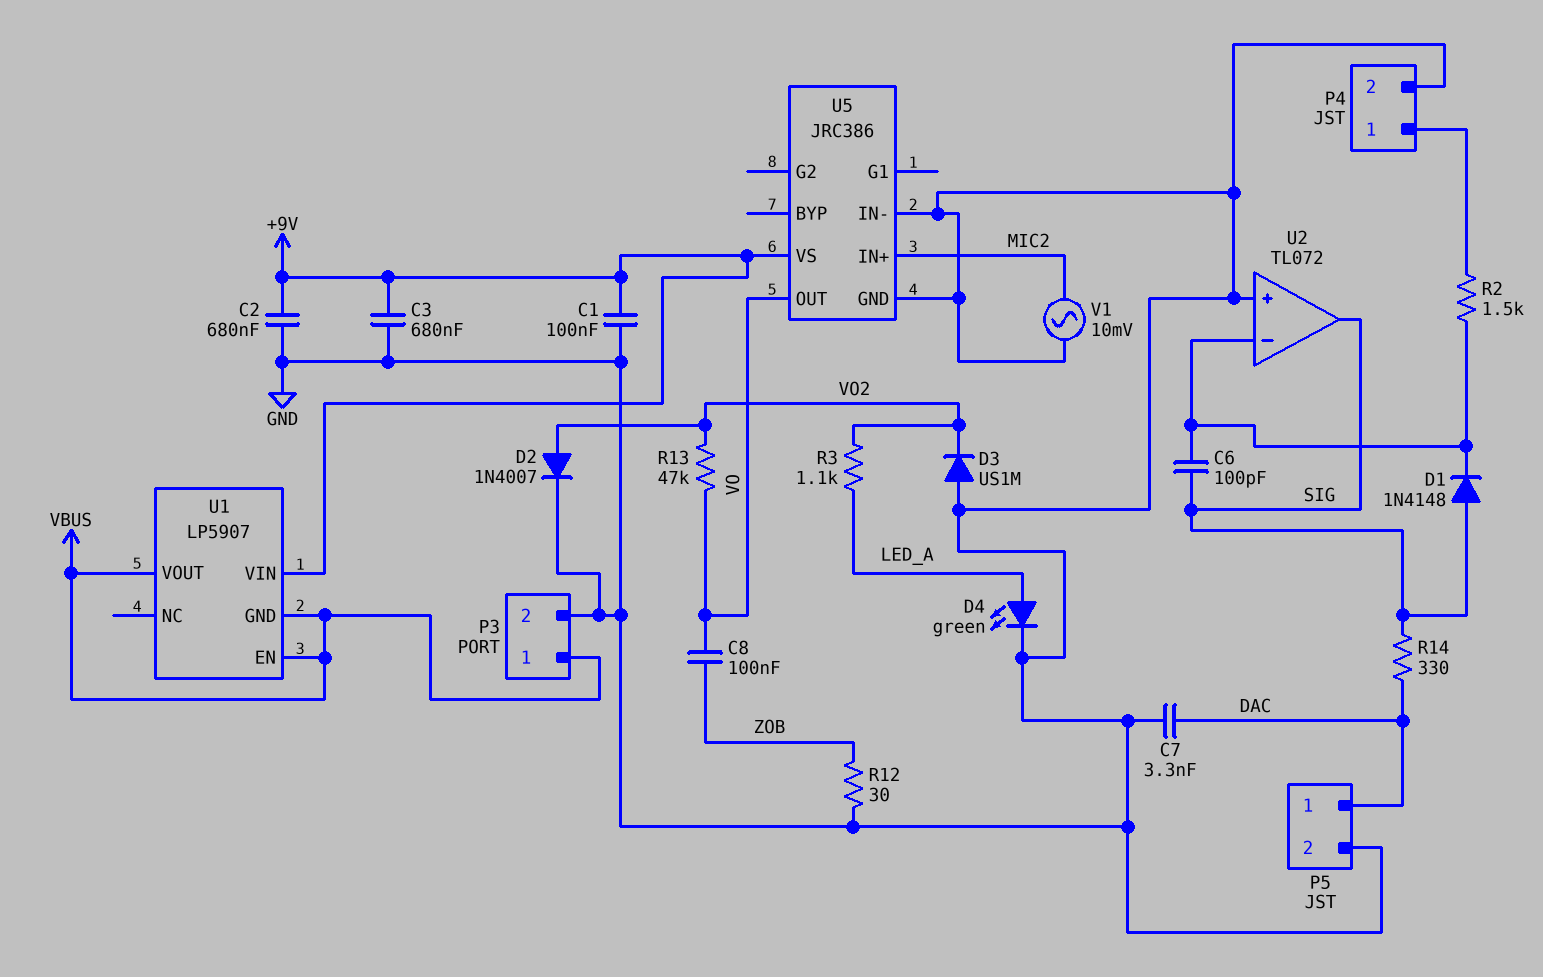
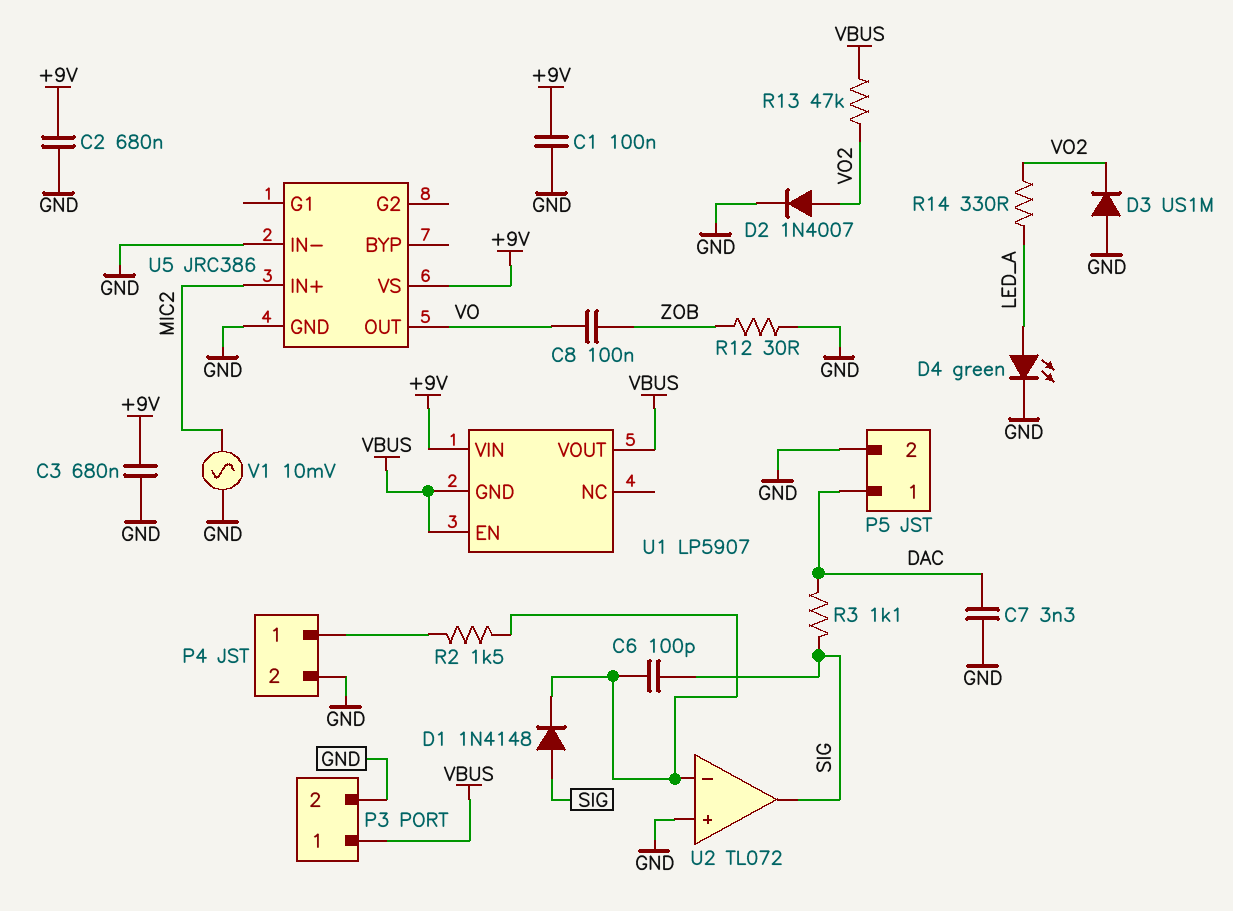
R3: 1.1k (LED_A, VO2) -> 1.1k (DAC, SIG)
R13: 47k (VO, VO2) -> 47k (VBUS, VO2)
R14: 330 (DAC, SIG) -> 330 (LED_A, VO2)

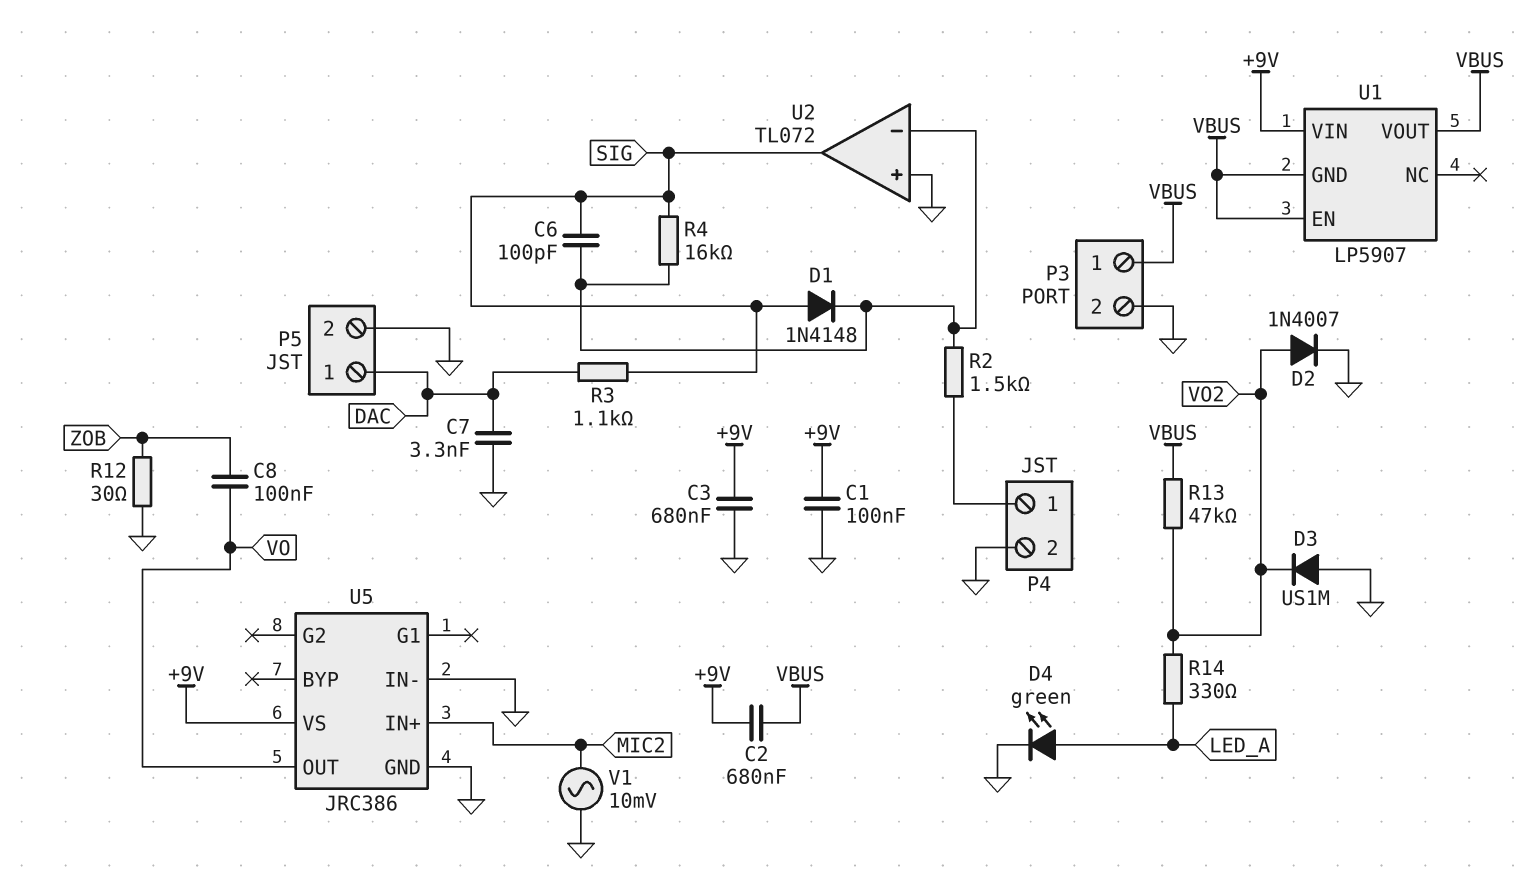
C2: 680nF (+9V, GND) -> 680nF (+9V, VBUS)
R4: none -> 16k (SIG, U2/in-)

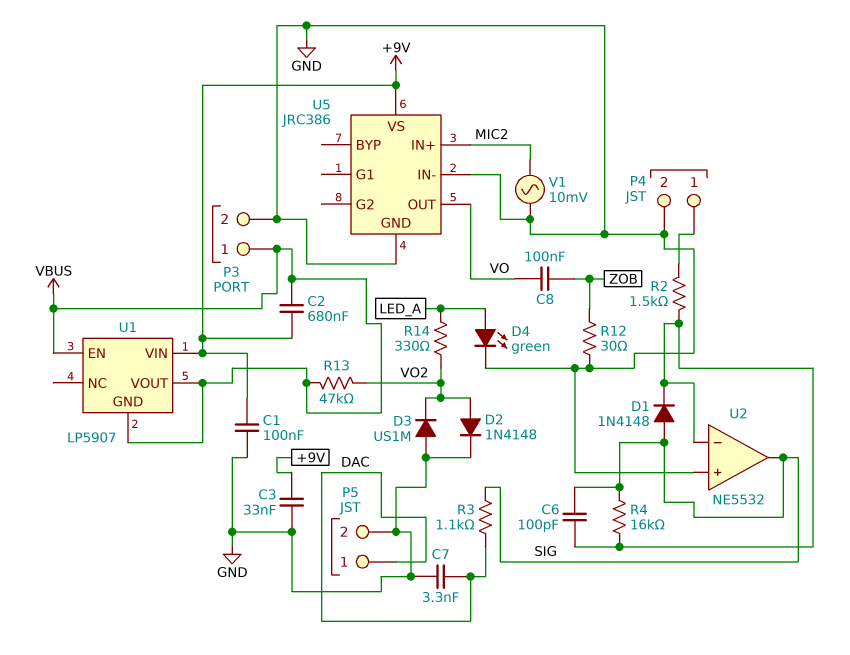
C3: 680nF (+9V, GND) -> 33nF (+9V, GND)
D2: diode 1N4007 (A VO2, K GND) -> diode 1N4148 (A VO2, K GND)
U2: TL072 -> NE5532

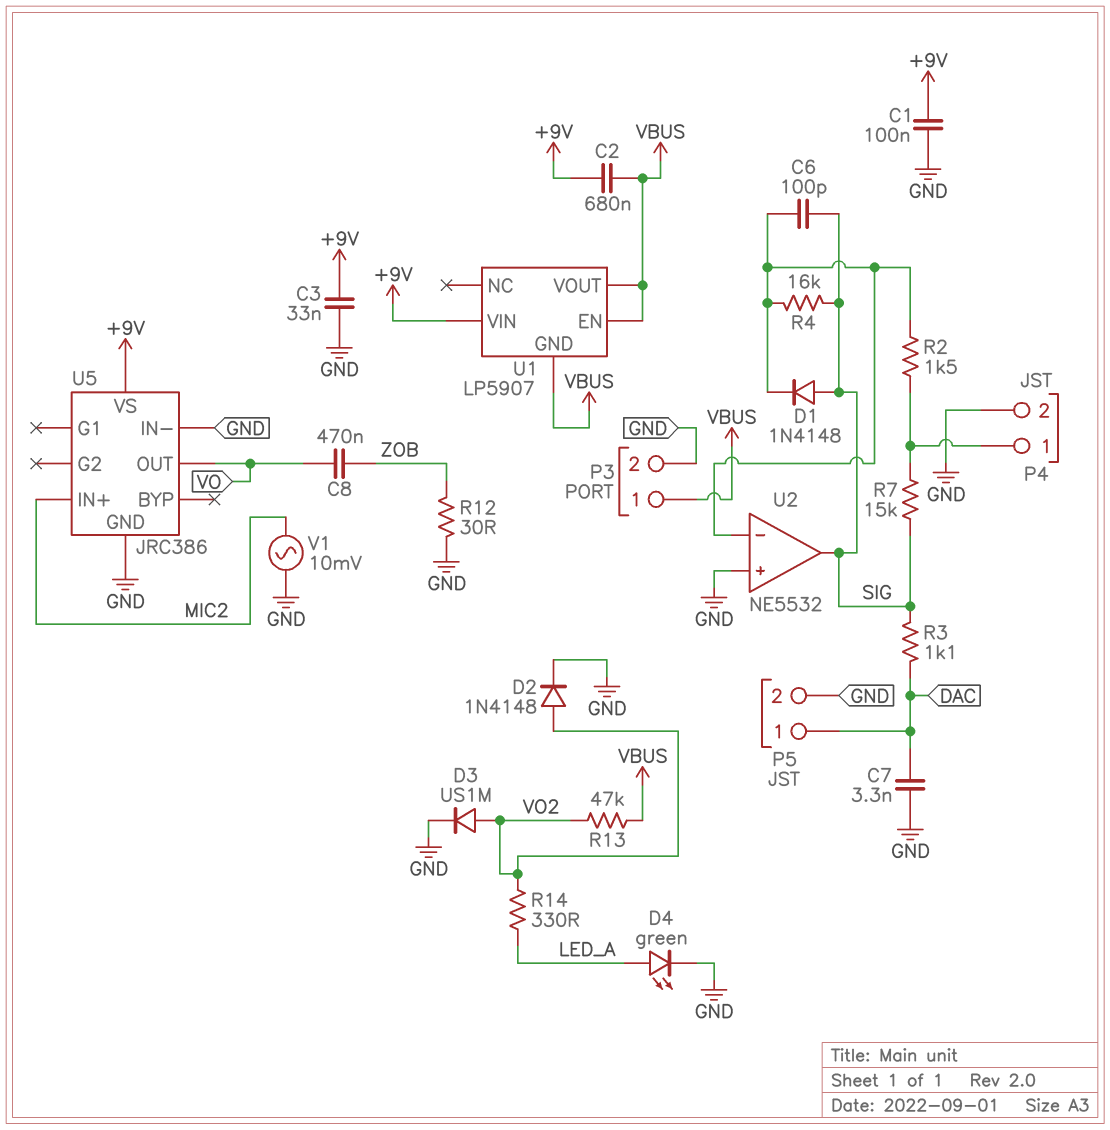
C8: 100nF (VO, ZOB) -> 470nF (VO, ZOB)
D3: diode US1M (A GND, K VO2) -> diode US1M (A VO2, K GND)
R7: none -> 15k (P4/1, SIG)

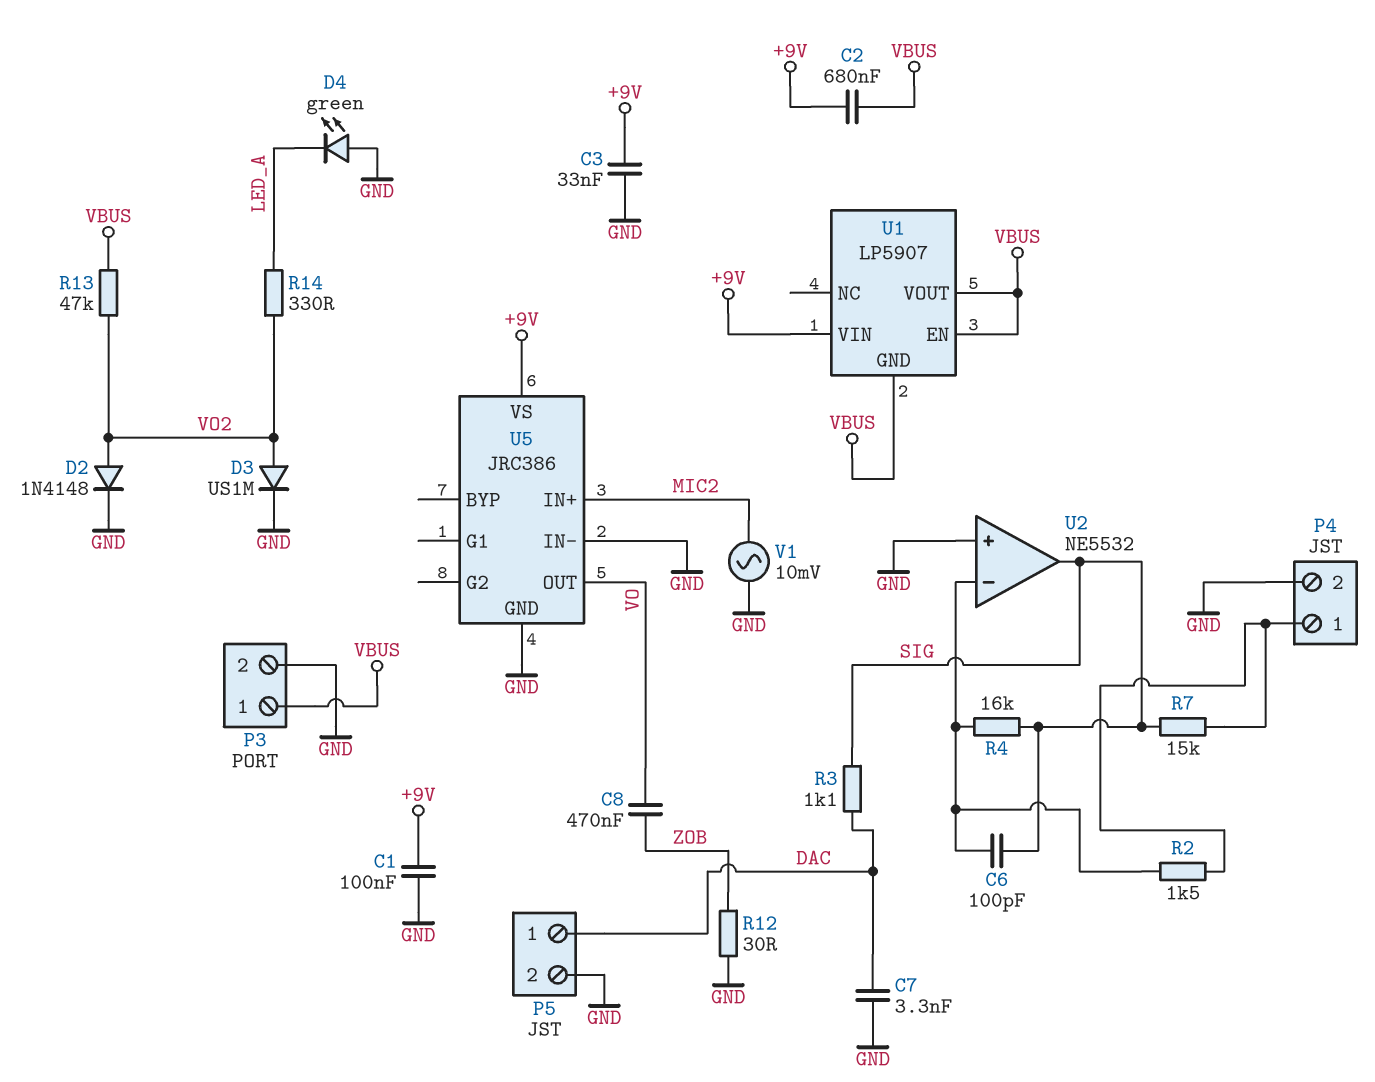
D1: diode 1N4148 (A SIG, K U2/in-) -> none
D4: LED green (A LED_A, K GND) -> LED green (A GND, K LED_A)

